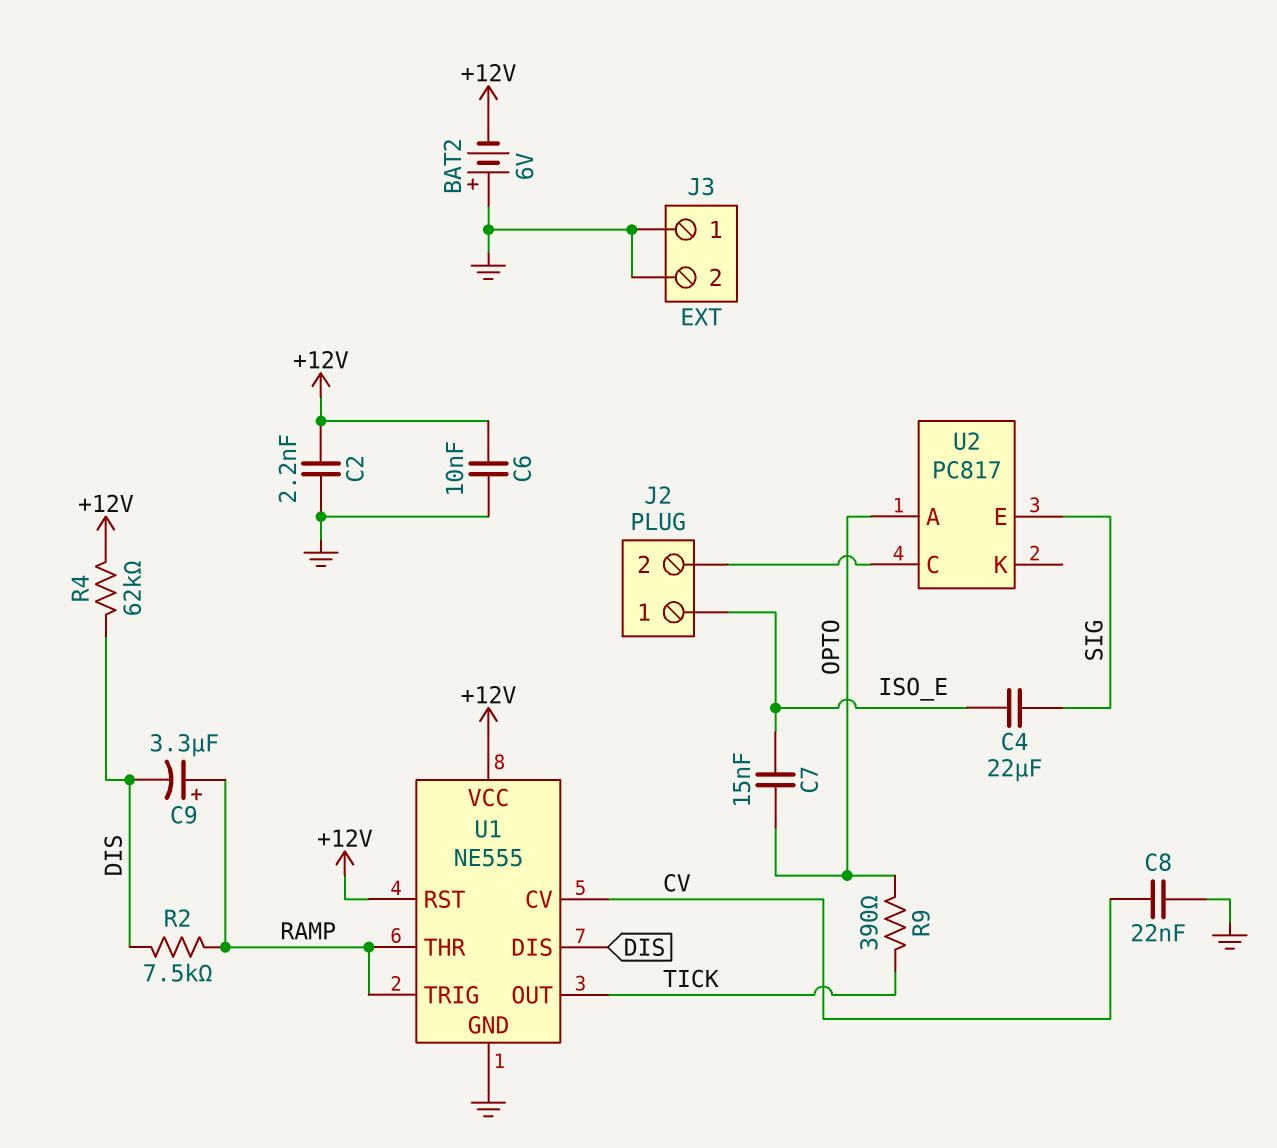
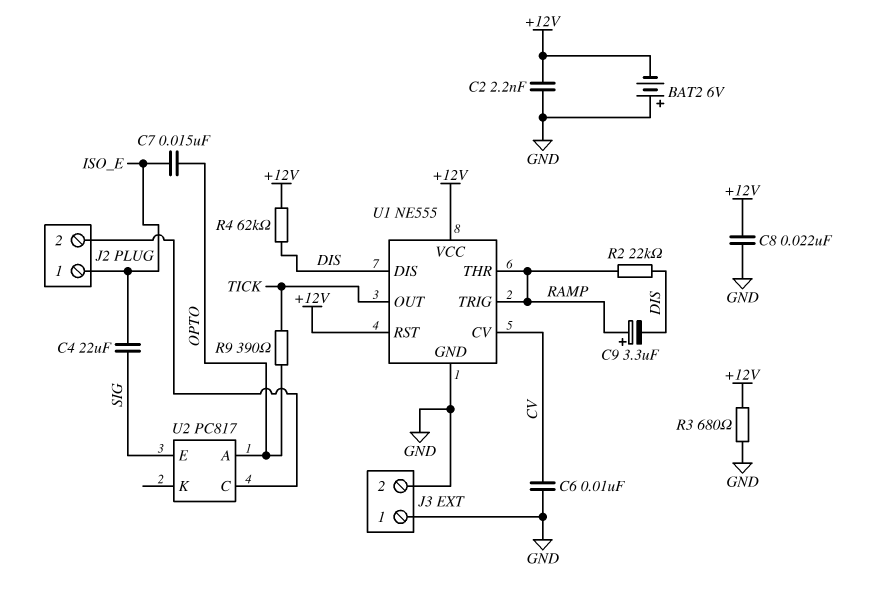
C6: 10nF (+12V, GND) -> 10nF (CV, GND)
C8: 22nF (CV, GND) -> 22nF (+12V, GND)
R2: 7.5k (DIS, RAMP) -> 22k (DIS, RAMP)
R3: none -> 680 (+12V, GND)

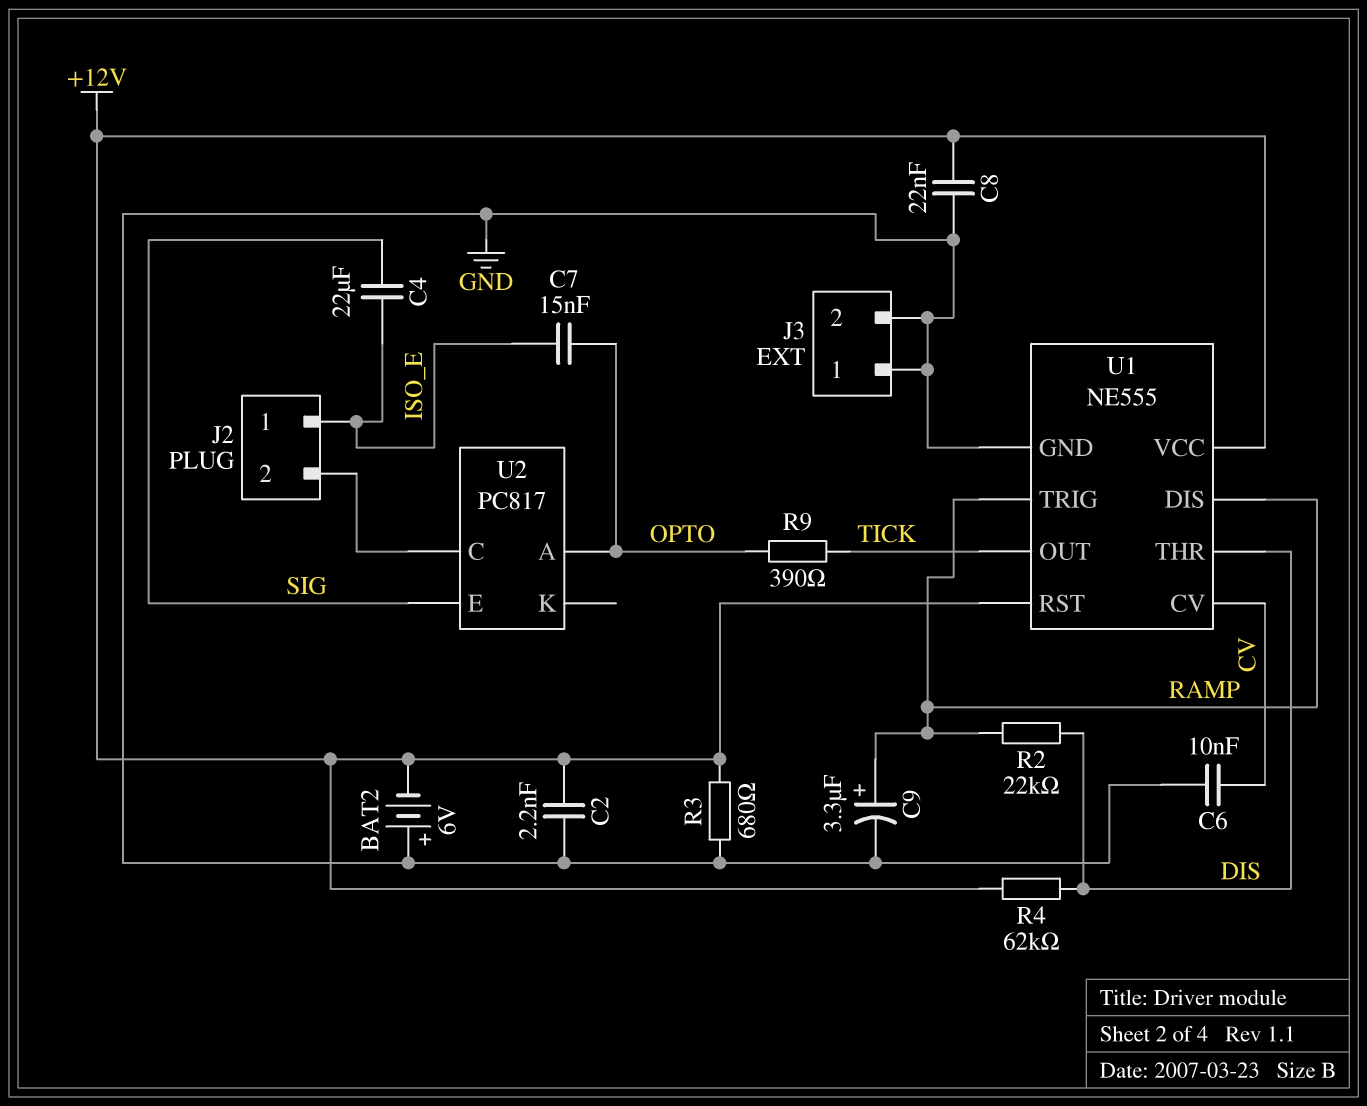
C9: 3.3uF (plus RAMP, minus DIS) -> 3.3uF (plus RAMP, minus GND)
U1 pin DIS: DIS -> RAMP
U1 pin THR: RAMP -> DIS

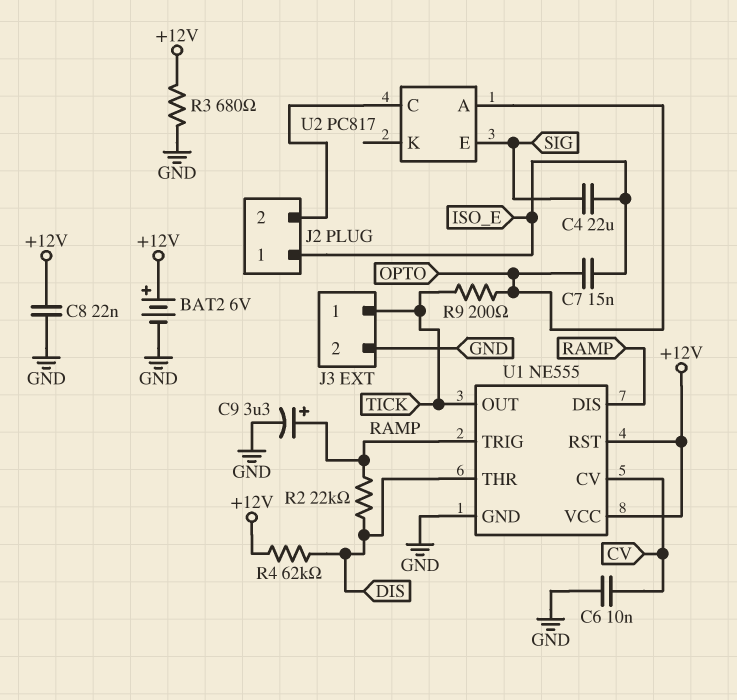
BAT2: 6V (plus GND, minus +12V) -> 6V (plus +12V, minus GND)
C2: 2.2nF (+12V, GND) -> none
J3 pin 1: GND -> TICK
R9: 390 (OPTO, TICK) -> 200 (OPTO, TICK)

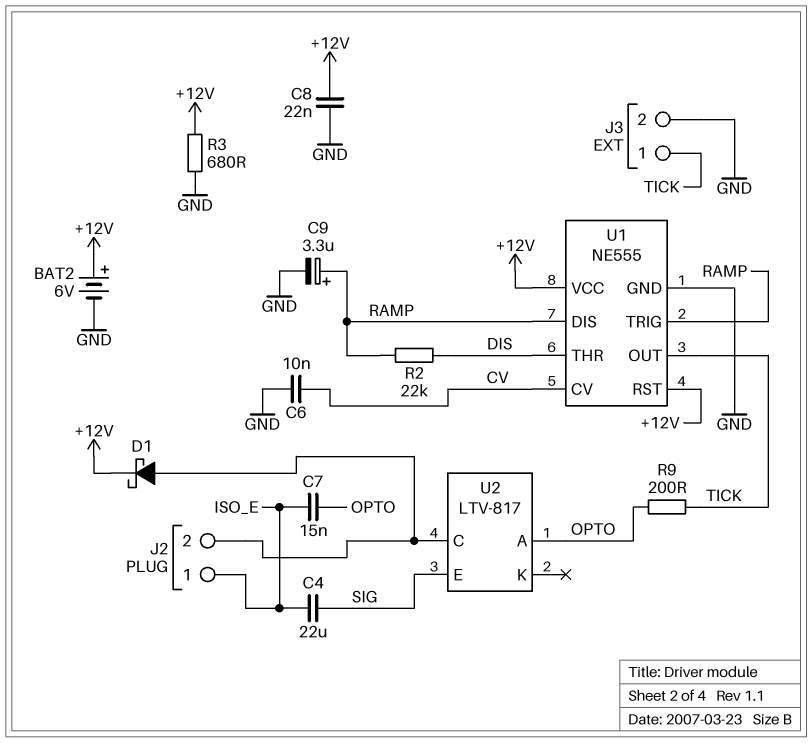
D1: none -> schottky (A J2/2, K +12V)
R4: 62k (+12V, DIS) -> none
U2: PC817 -> LTV-817

